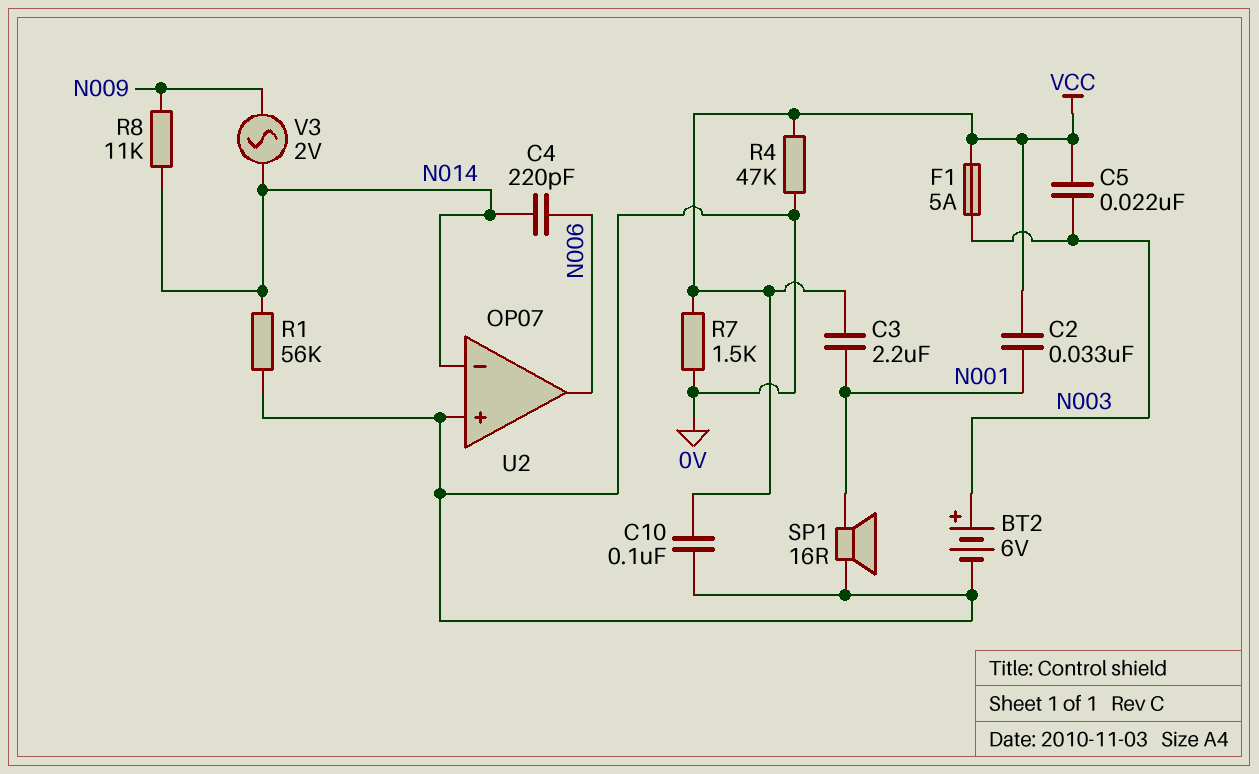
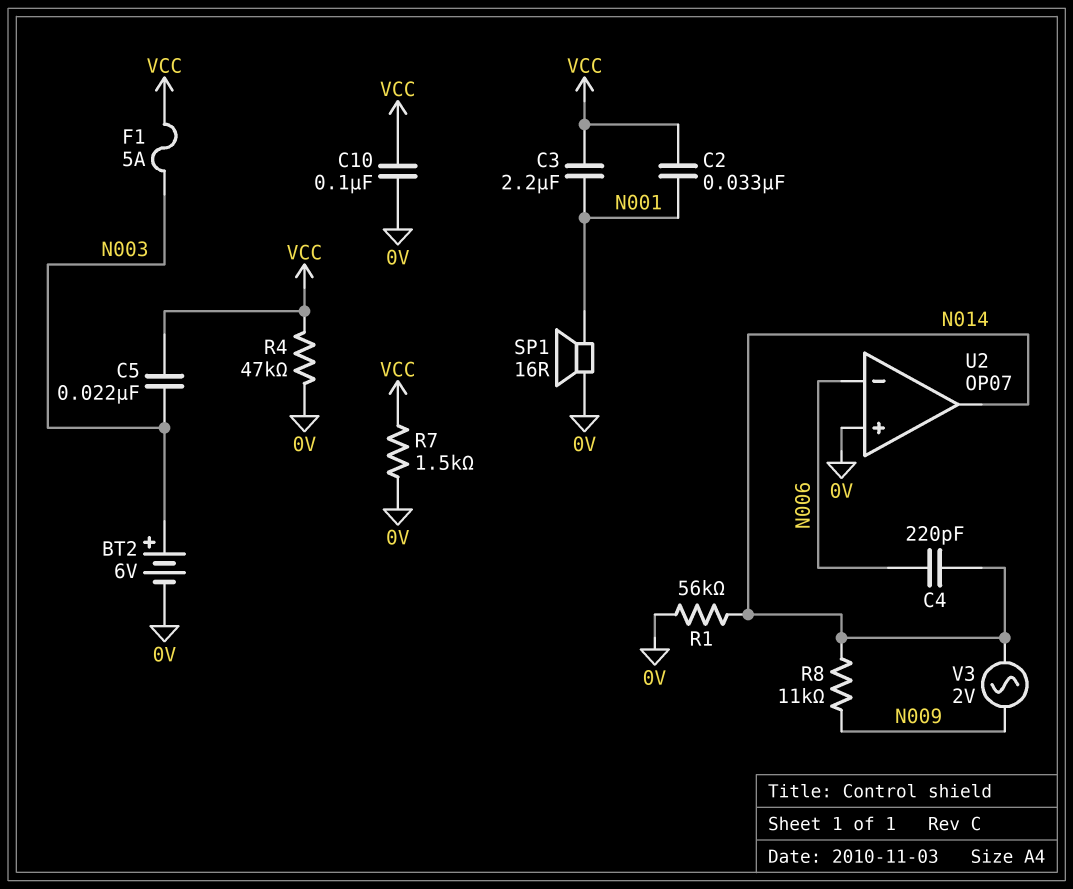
U2 pin in-: N014 -> N006
U2 pin out: N006 -> N014

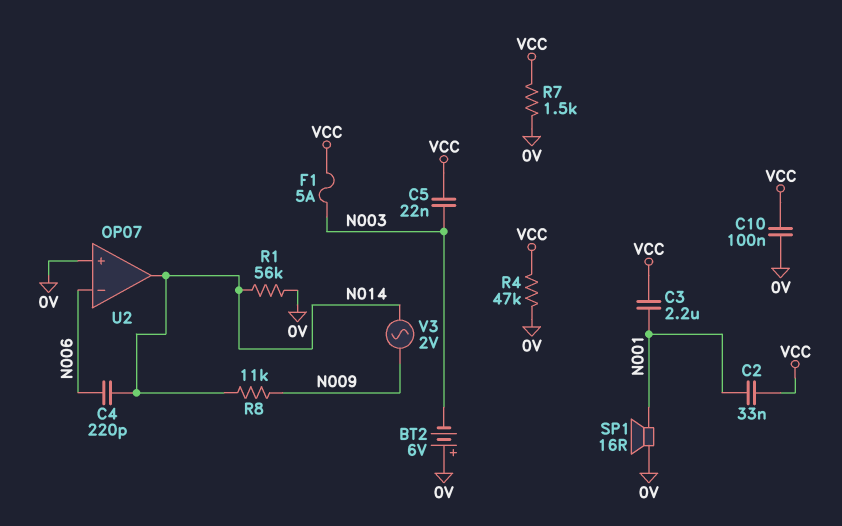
BT2: 6V (plus N003, minus 0V) -> 6V (plus 0V, minus N003)

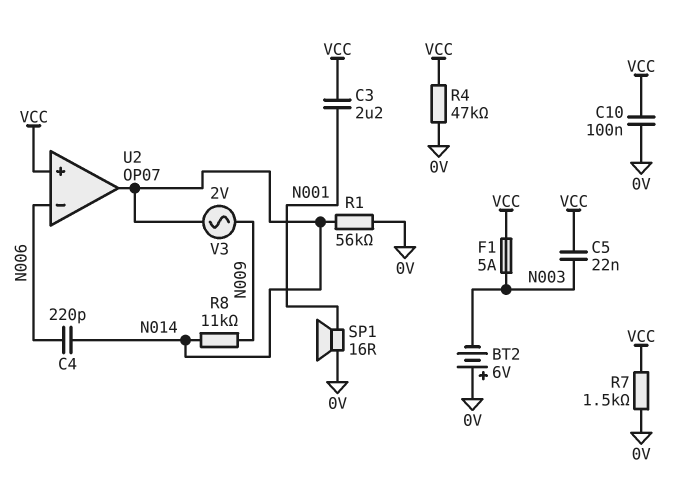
C2: 33nF (N001, VCC) -> none
U2 pin in+: 0V -> VCC

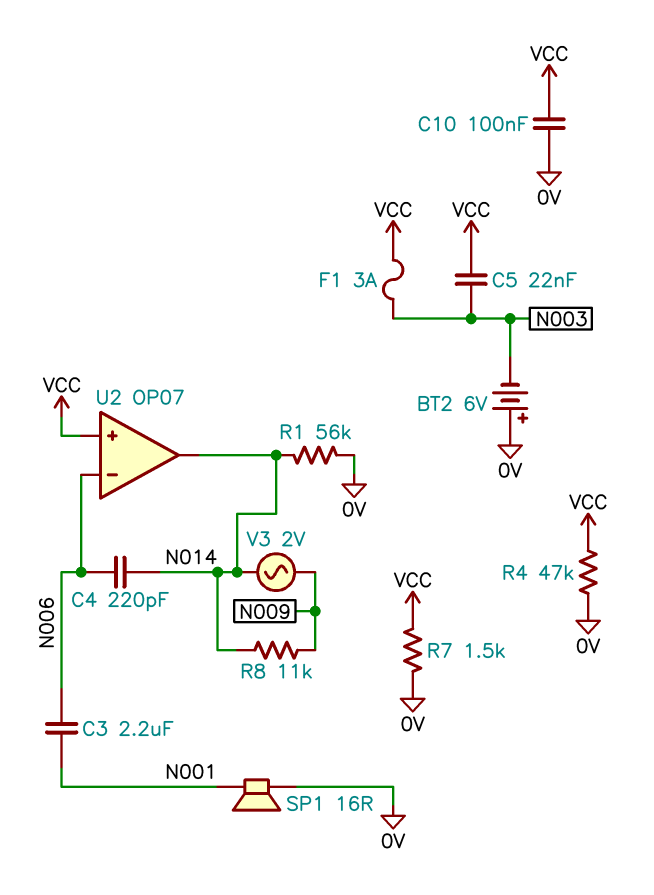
C3: 2.2uF (N001, VCC) -> 2.2uF (N001, N006)
F1: 5A (N003, VCC) -> 3A (N003, VCC)

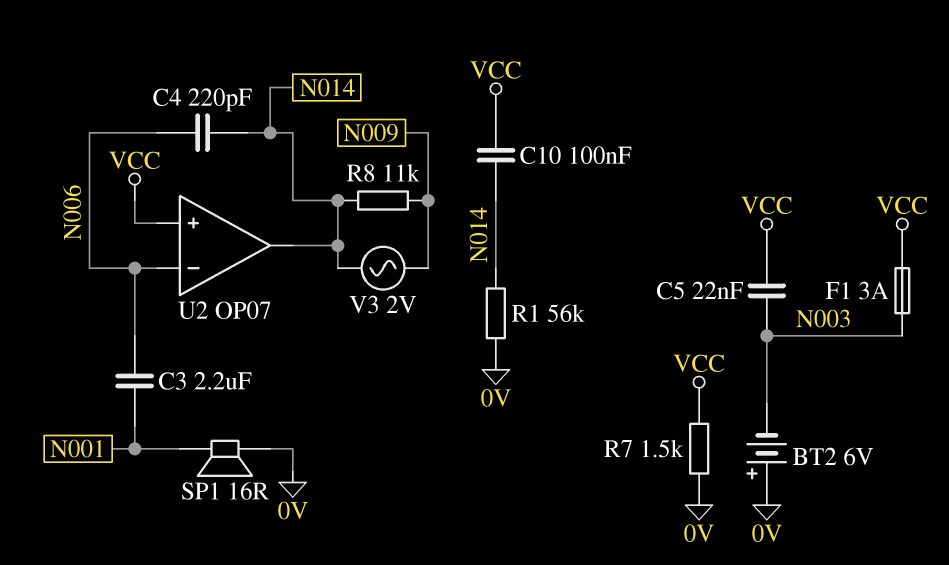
C10: 100nF (0V, VCC) -> 100nF (N014, VCC)
R4: 47k (0V, VCC) -> none

